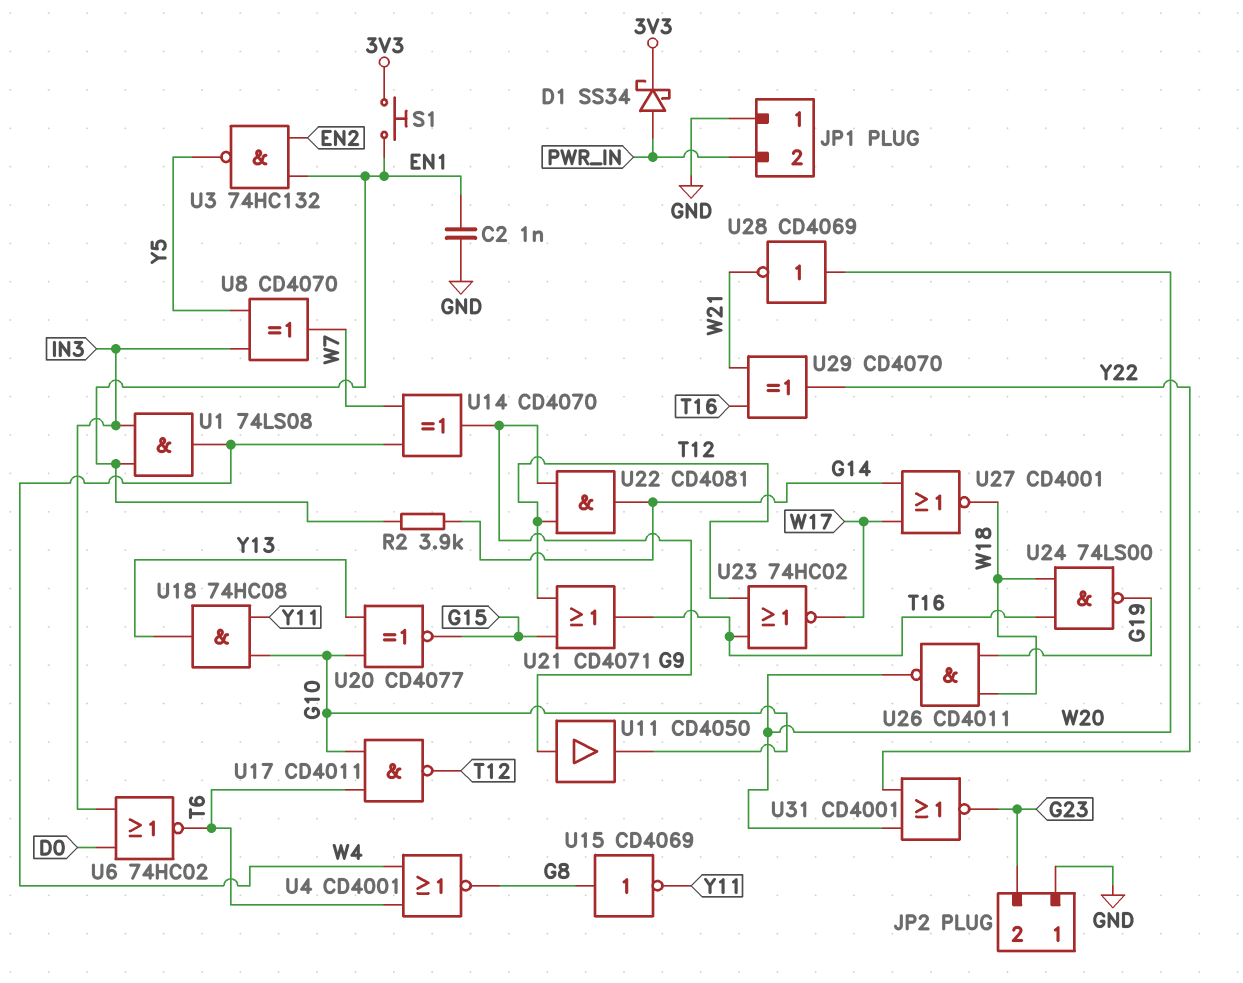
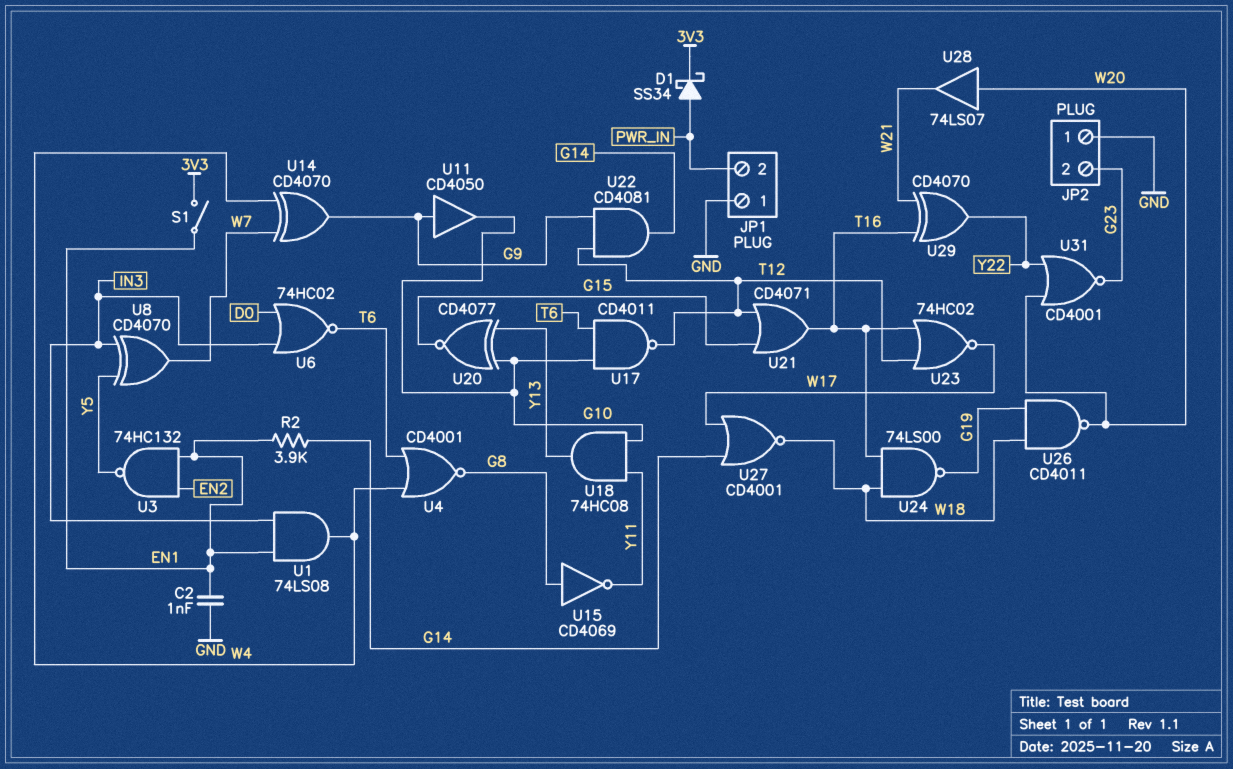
S1: button (3V3, EN1) -> switch (3V3, EN1)
U28: NOT CD4069 (in W20, out W21) -> buffer 74LS07 (in W20, out W21)

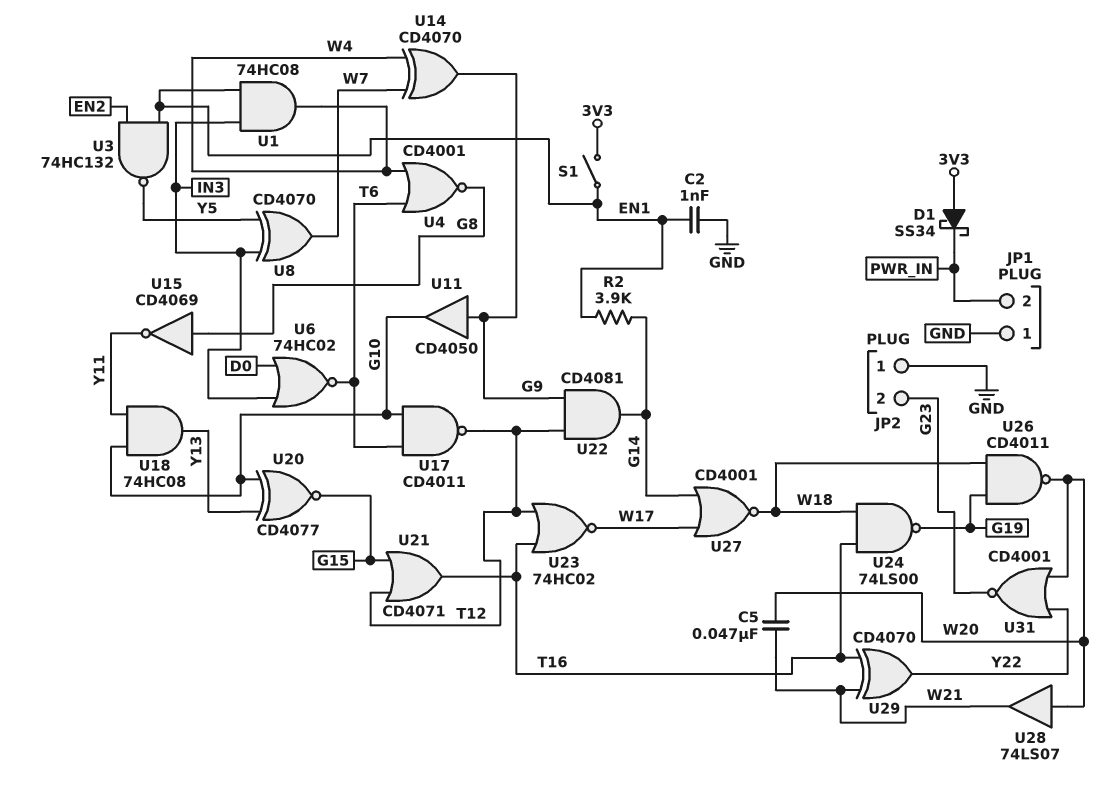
C5: none -> 47nF (W20, W21)
D1: schottky SS34 (A PWR_IN, K 3V3) -> schottky SS34 (A 3V3, K PWR_IN)
U1: AND 74LS08 (in EN1, in IN3, out W4) -> AND 74HC08 (in EN1, in IN3, out W4)

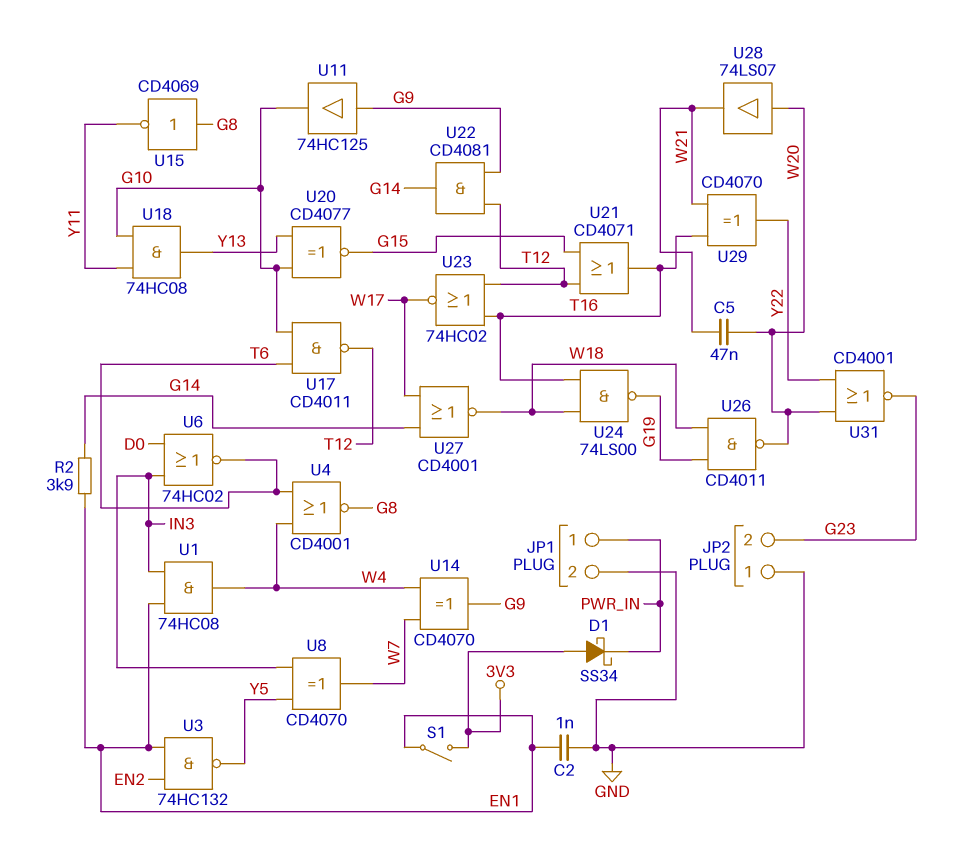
JP1 pin 1: GND -> PWR_IN
JP1 pin 2: PWR_IN -> GND
U11: buffer CD4050 (in G9, out G10) -> buffer 74HC125 (in G9, out G10)

